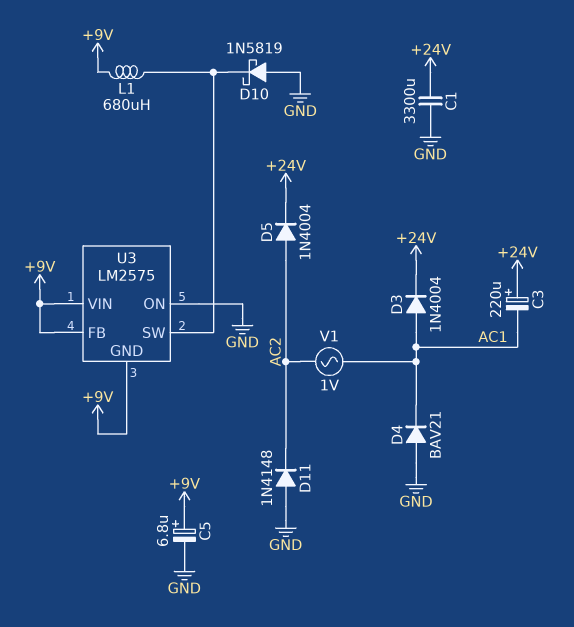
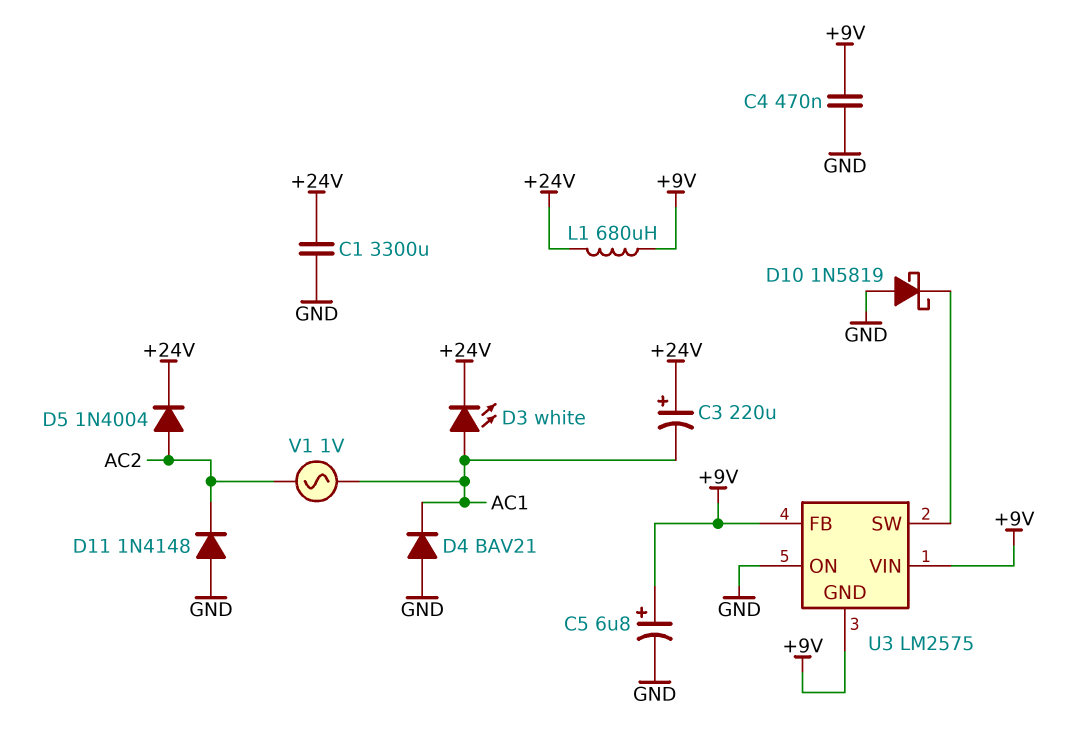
C4: none -> 470nF (+9V, GND)
D3: diode 1N4004 (A AC1, K +24V) -> LED white (A AC1, K +24V)
L1: 680uH (+9V, U3/SW) -> 680uH (+9V, +24V)

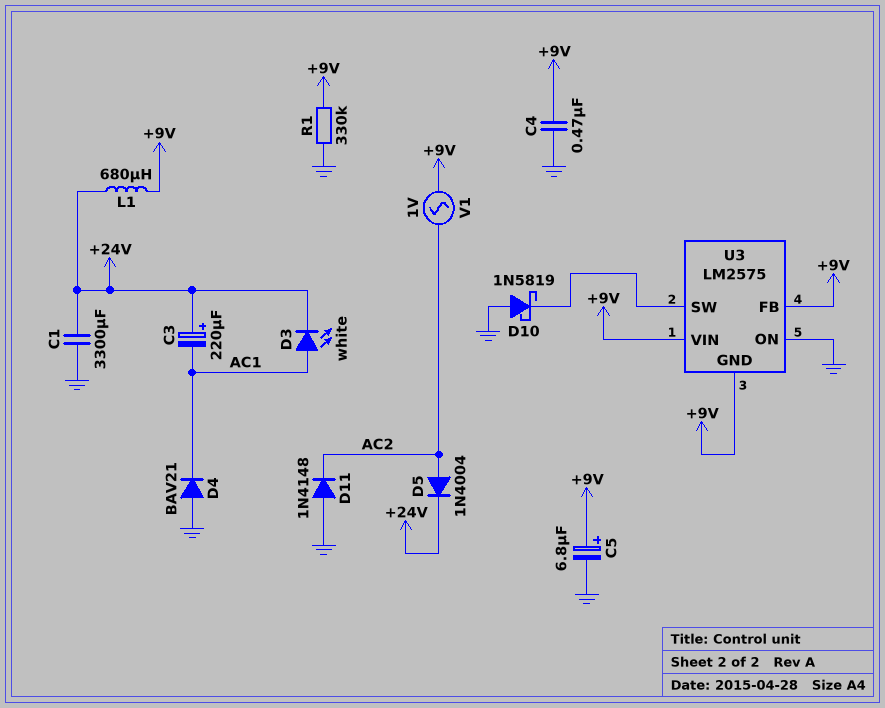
R1: none -> 330k (+9V, GND)
V1: AC 1V (AC1, AC2) -> AC 1V (+9V, AC2)

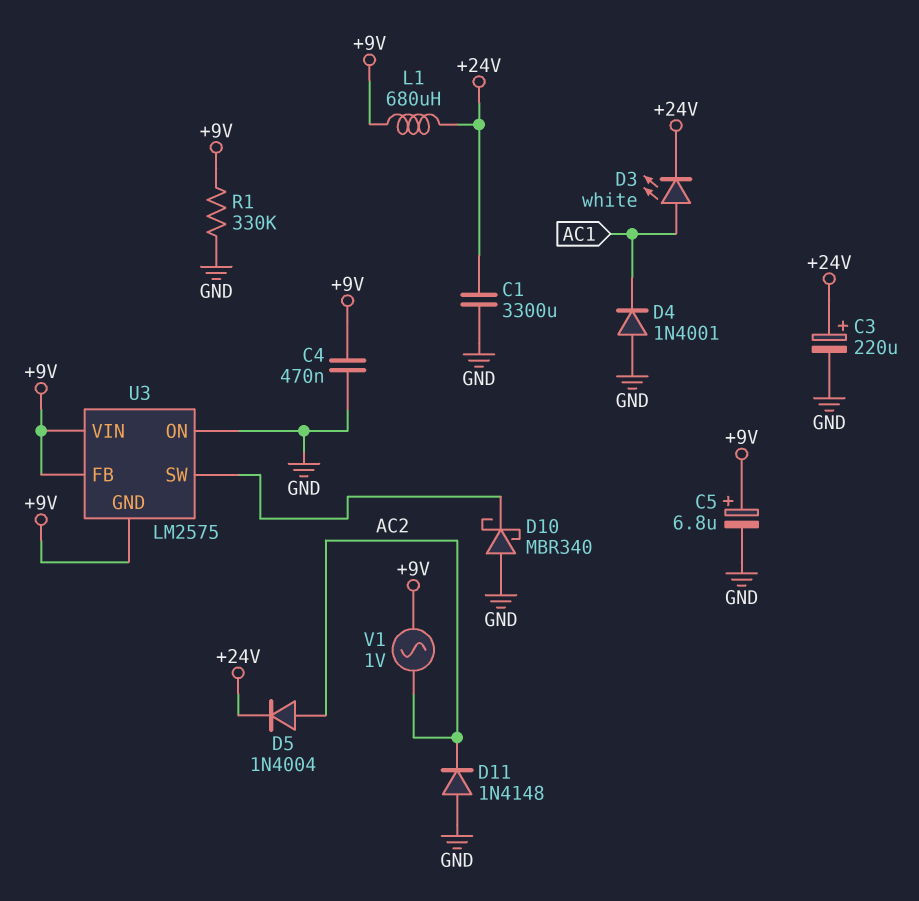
C3: 220uF (plus +24V, minus AC1) -> 220uF (plus +24V, minus GND)
D4: diode BAV21 (A GND, K AC1) -> diode 1N4001 (A GND, K AC1)
D10: schottky 1N5819 (A GND, K U3/SW) -> schottky MBR340 (A GND, K U3/SW)

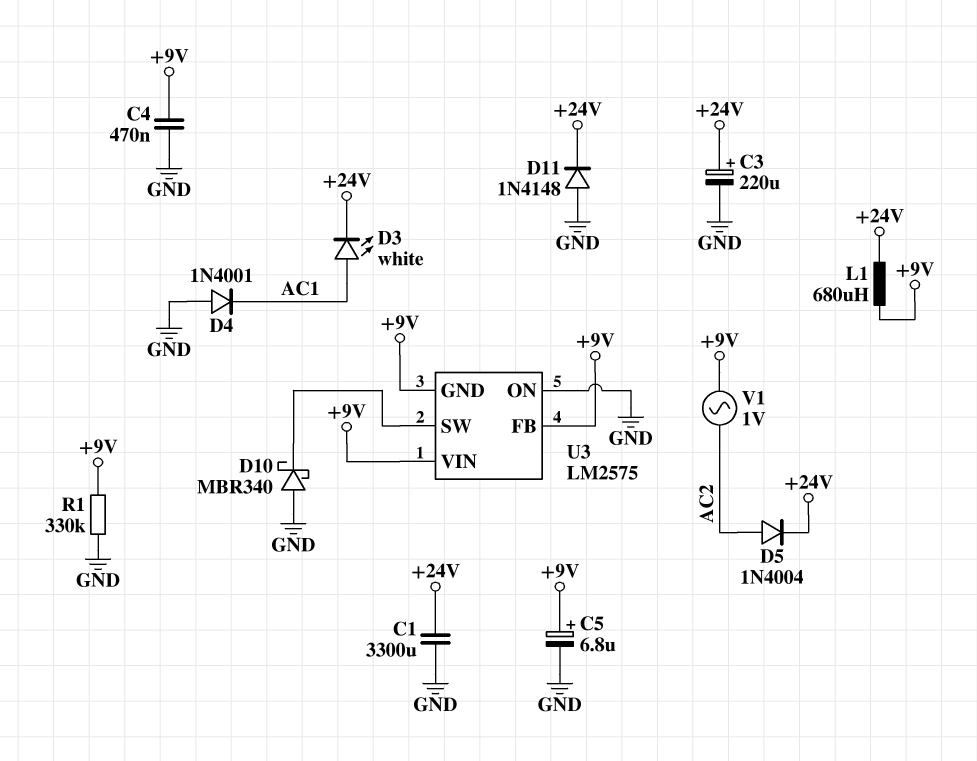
D11: diode 1N4148 (A GND, K AC2) -> diode 1N4148 (A GND, K +24V)

